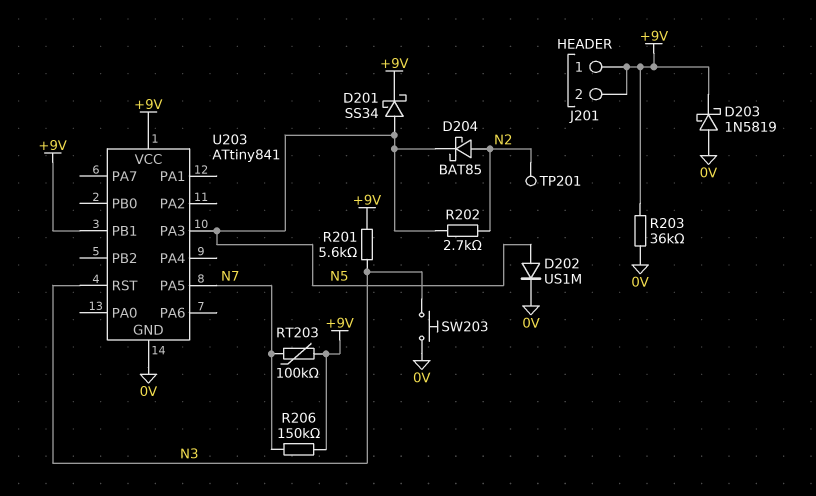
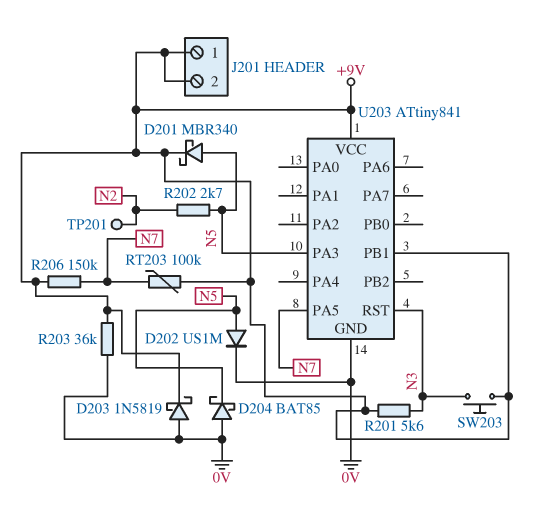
D201: schottky SS34 (A N5, K +9V) -> schottky MBR340 (A N5, K +9V)
D204: schottky BAT85 (A N2, K N5) -> schottky BAT85 (A 0V, K N5)
SW203: button (0V, N3) -> button (+9V, N3)

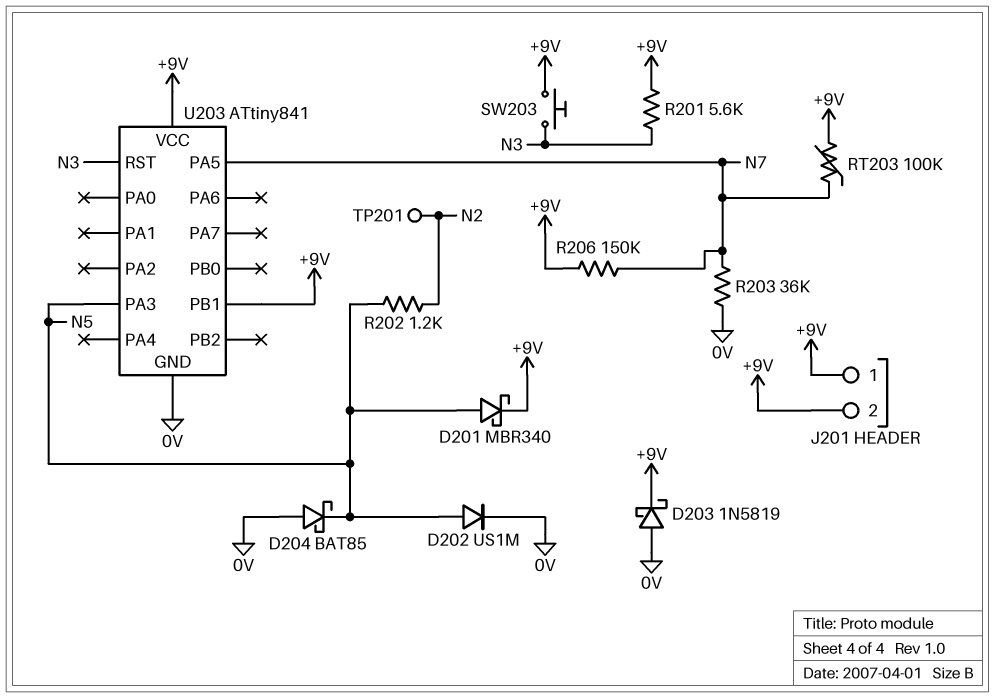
R202: 2.7k (N2, N5) -> 1.2k (N2, N5)
R203: 36k (+9V, 0V) -> 36k (0V, N7)

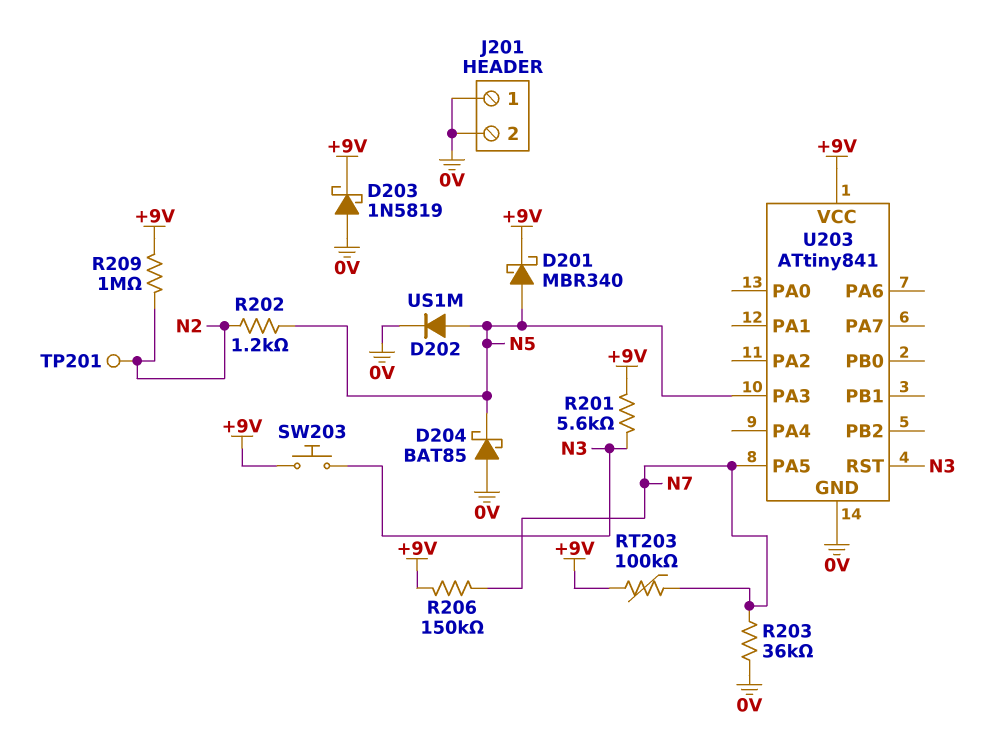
J201 pin 1: +9V -> 0V
J201 pin 2: +9V -> 0V
R209: none -> 1M (+9V, N2)
U203 pin PB1: +9V -> none

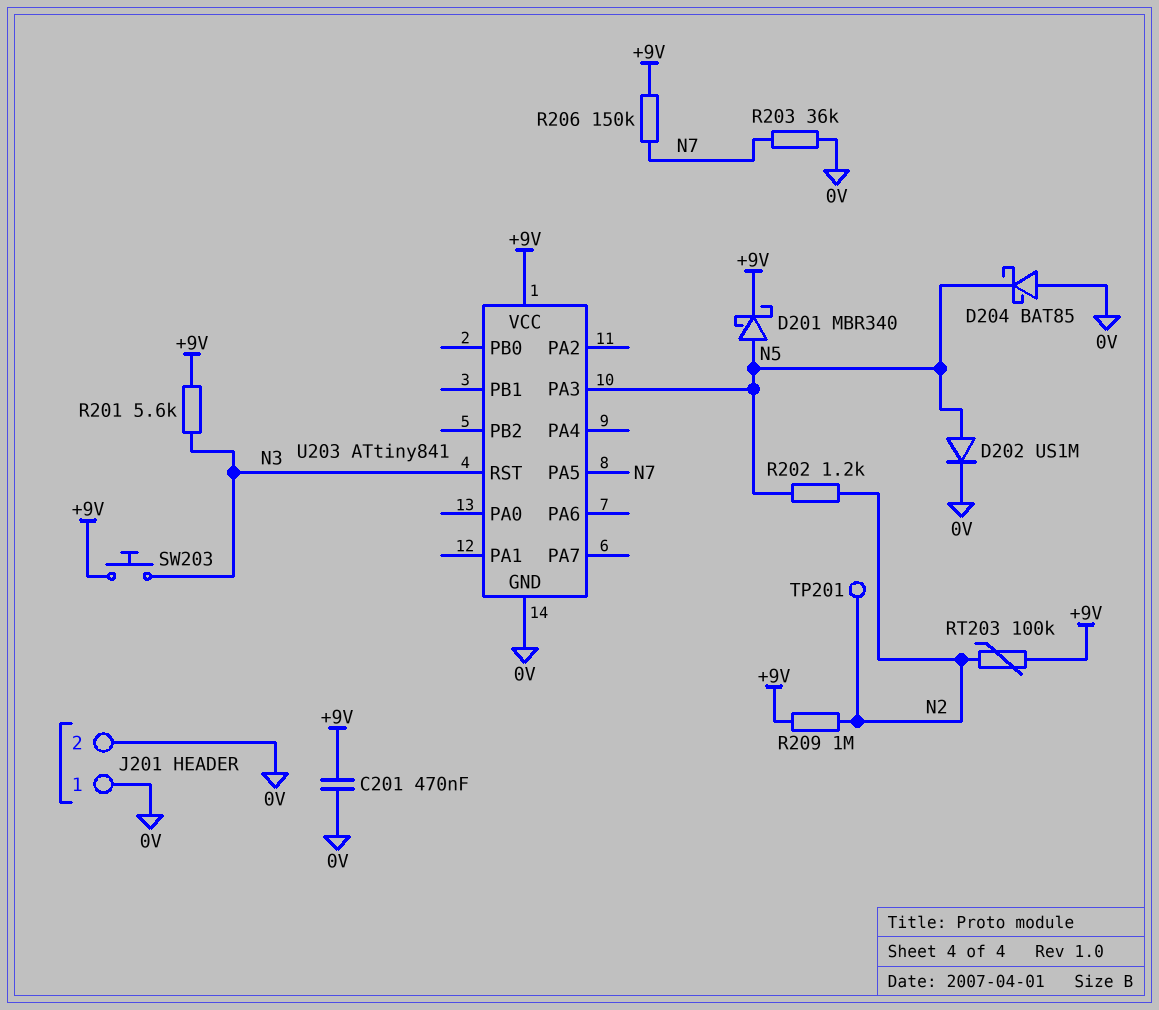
C201: none -> 470nF (+9V, 0V)
D203: schottky 1N5819 (A 0V, K +9V) -> none
RT203: 100k (+9V, N7) -> 100k (+9V, N2)

